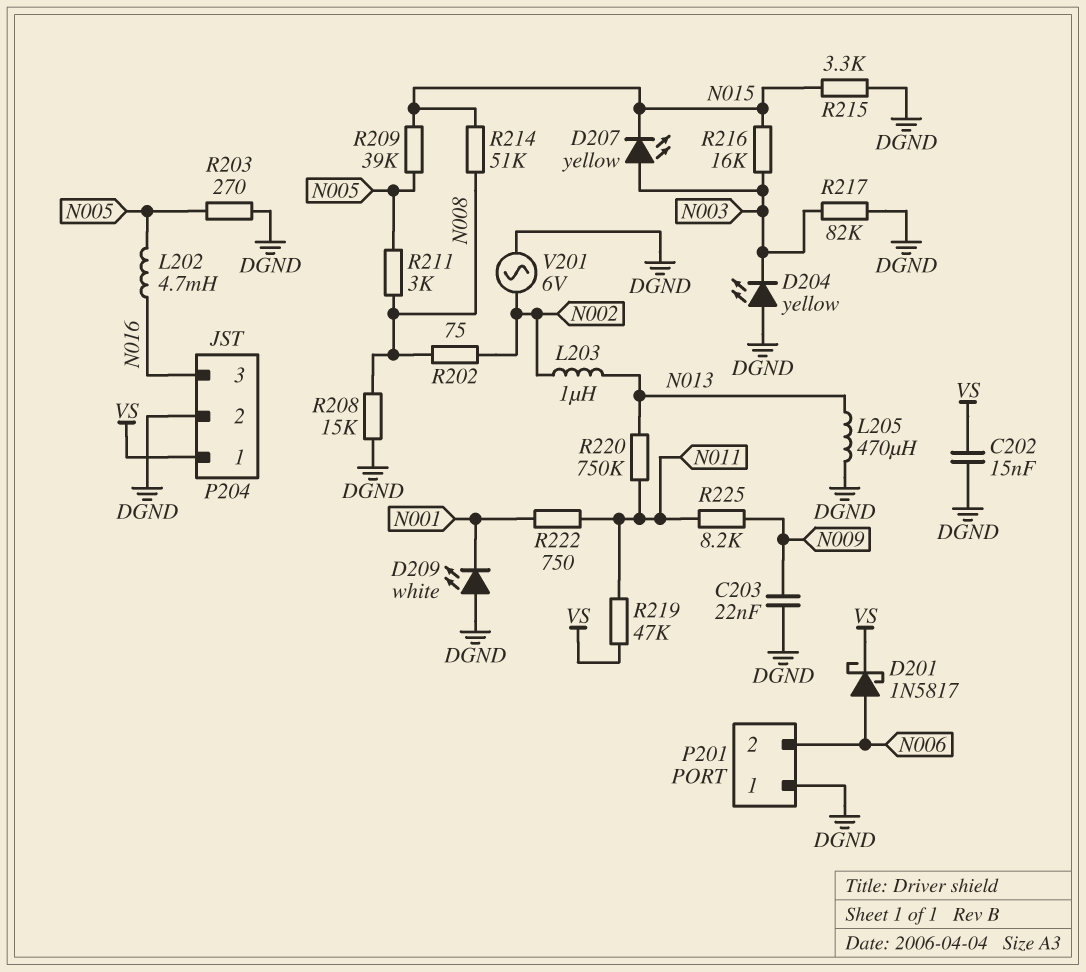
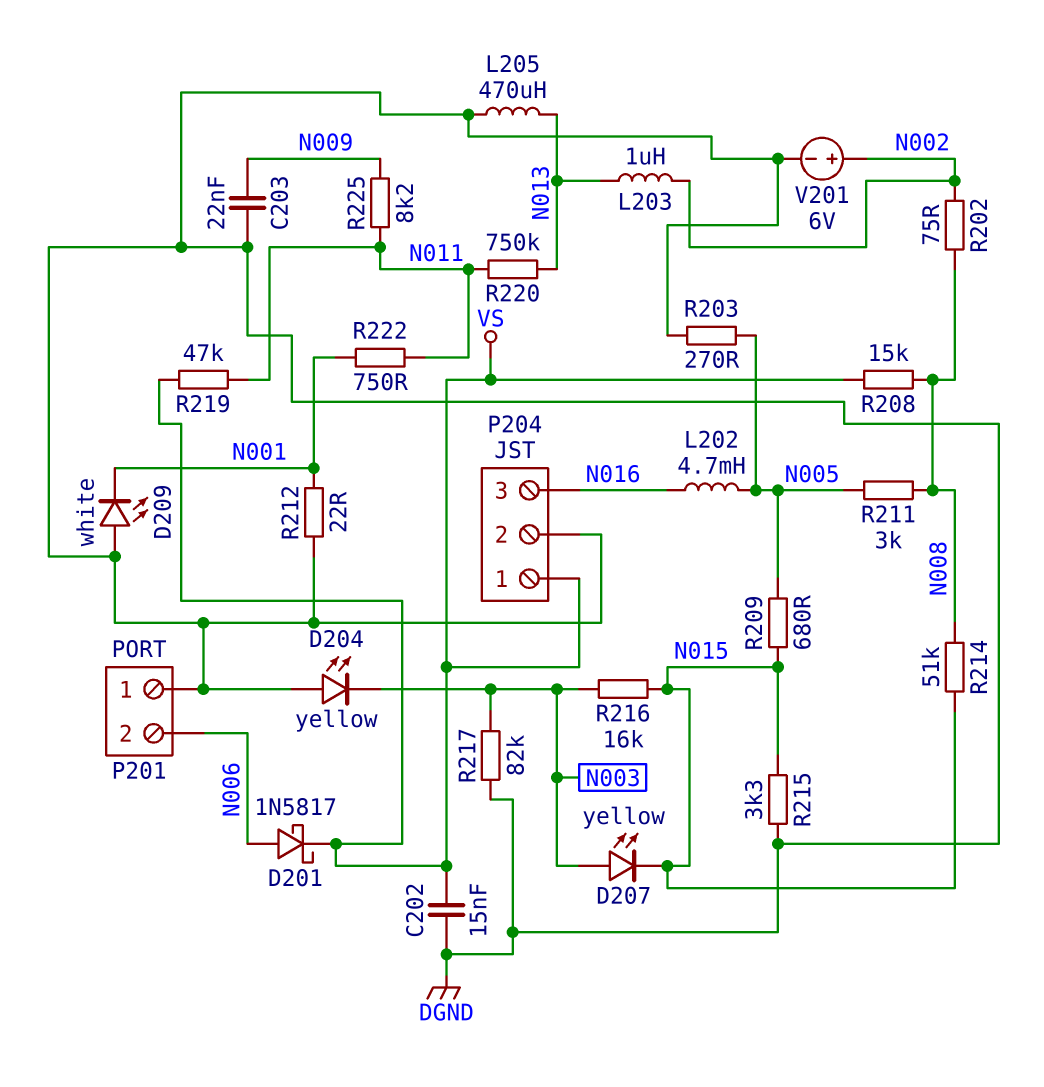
R208: 15k (DGND, N008) -> 15k (N008, VS)
R209: 39k (N005, N015) -> 680 (N005, N015)
R212: none -> 22 (DGND, N001)
V201: AC 6V (DGND, N002) -> 6V (plus N002, minus DGND)

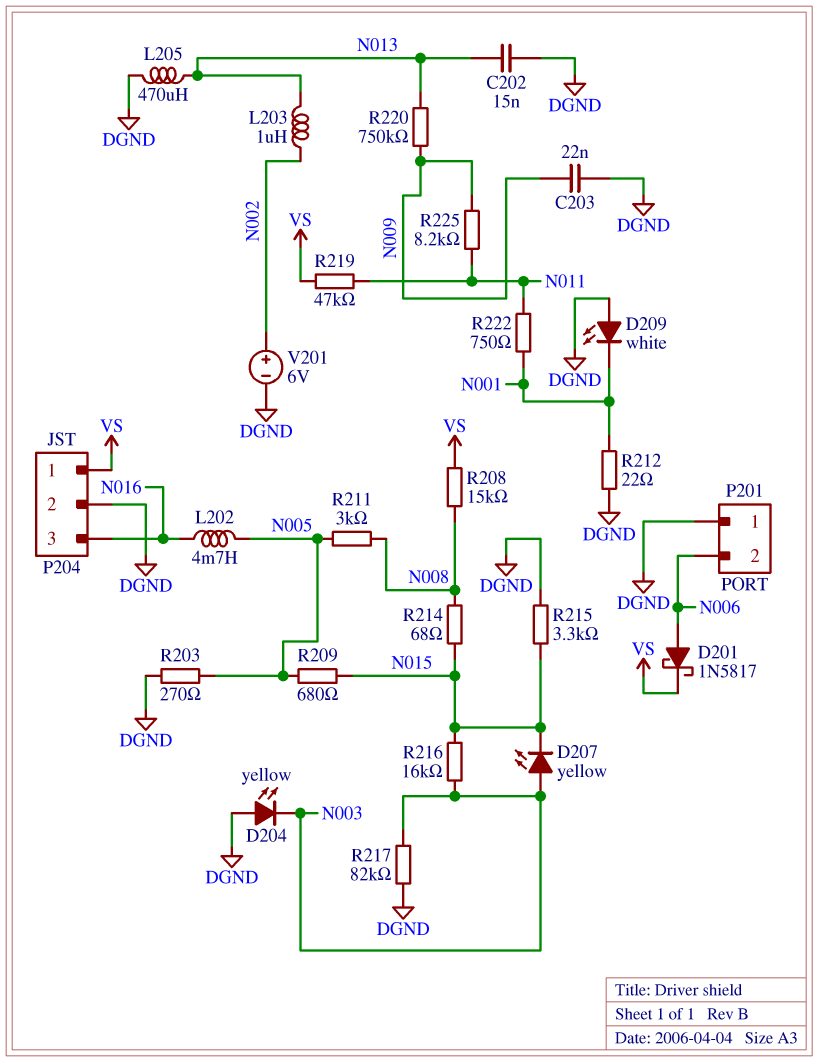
C202: 15nF (DGND, VS) -> 15nF (DGND, N013)
R202: 75 (N002, N008) -> none
R214: 51k (N008, N015) -> 68 (N008, N015)
R220: 750k (N011, N013) -> 750k (N009, N013)

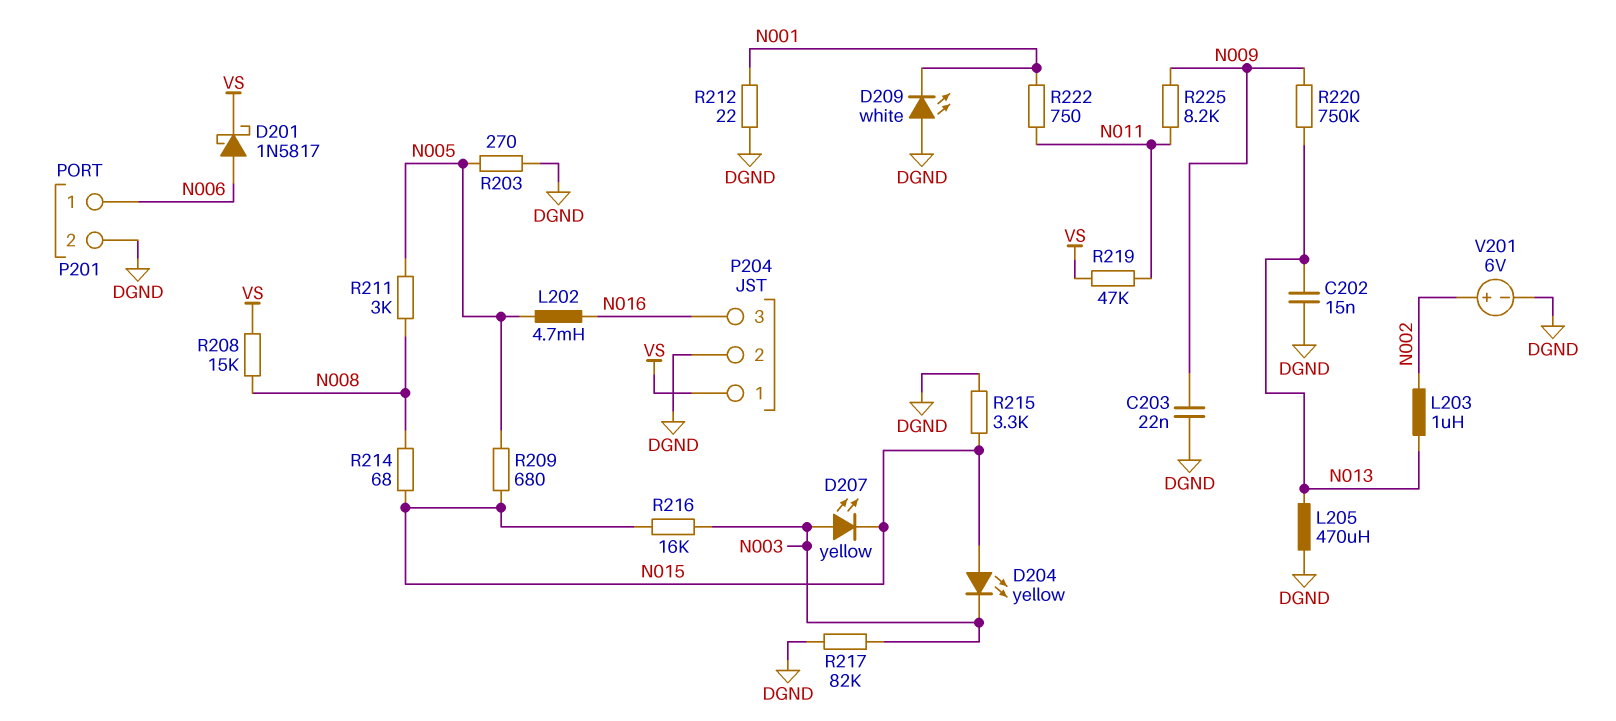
D204: LED yellow (A DGND, K N003) -> LED yellow (A N015, K N003)
P201 pin 1: DGND -> N006
P201 pin 2: N006 -> DGND

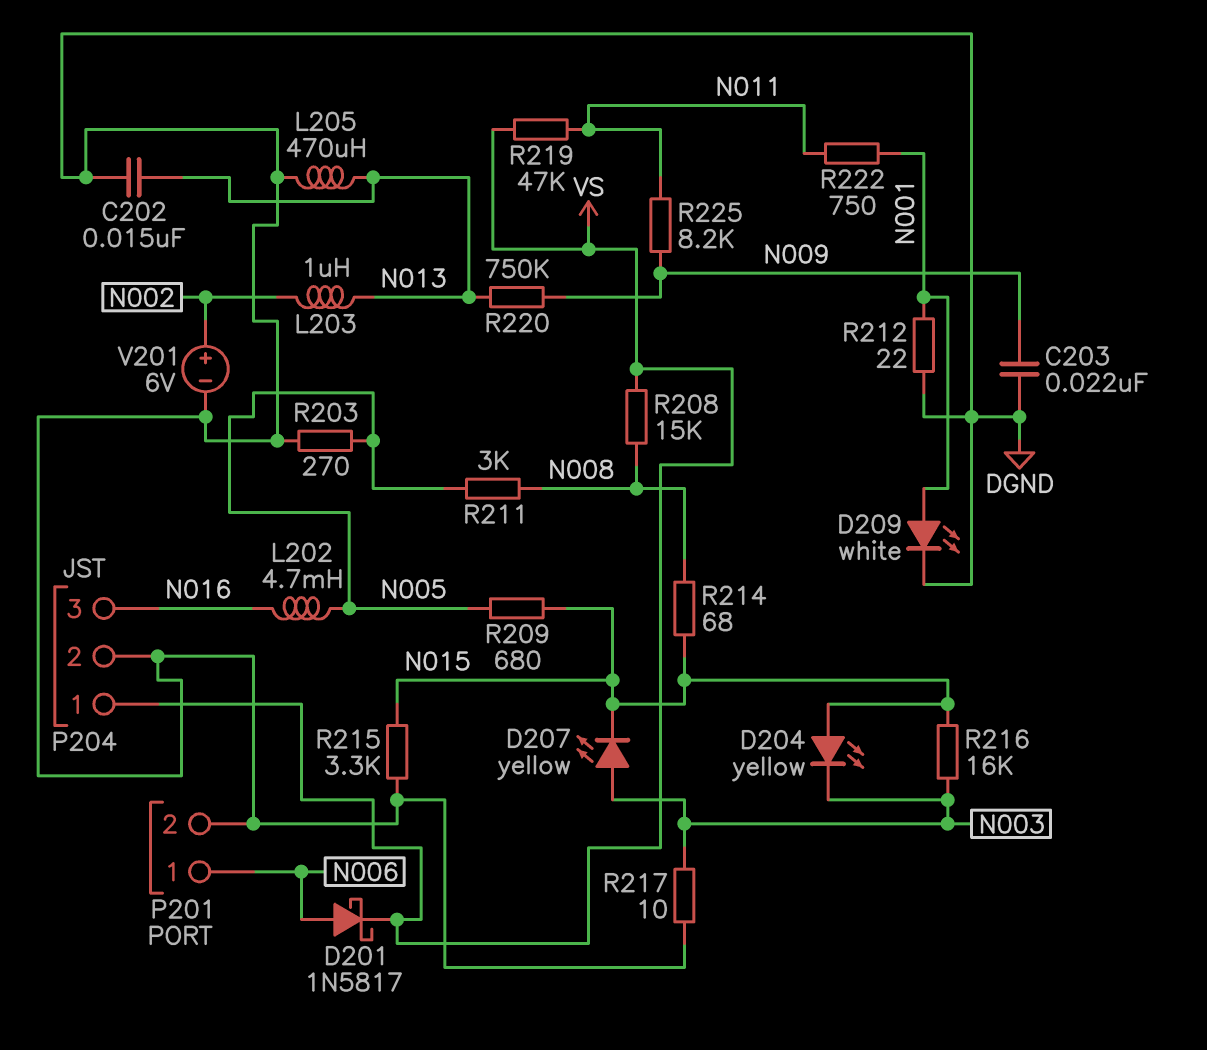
D209: LED white (A DGND, K N001) -> LED white (A N001, K DGND)
R217: 82k (DGND, N003) -> 10 (DGND, N003)

